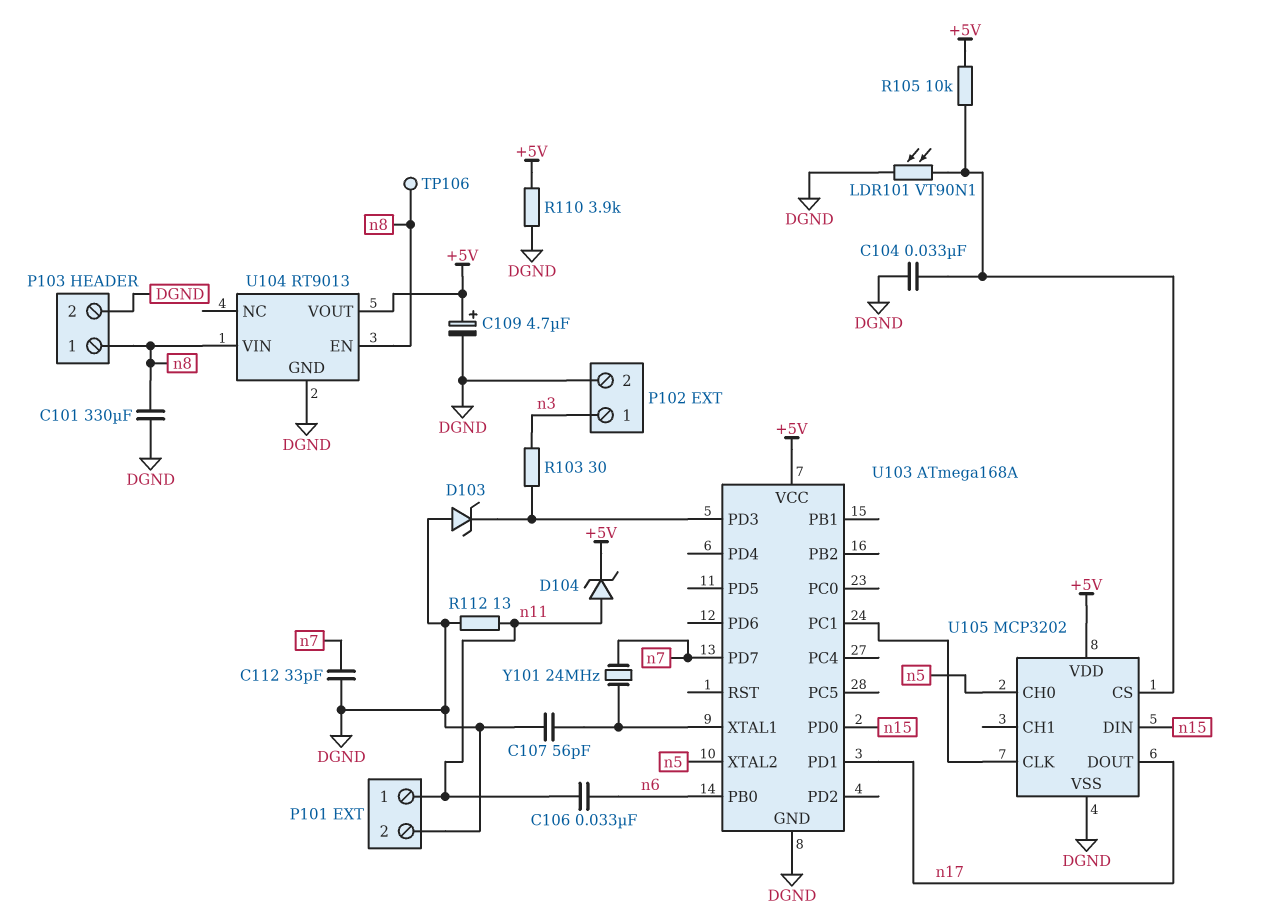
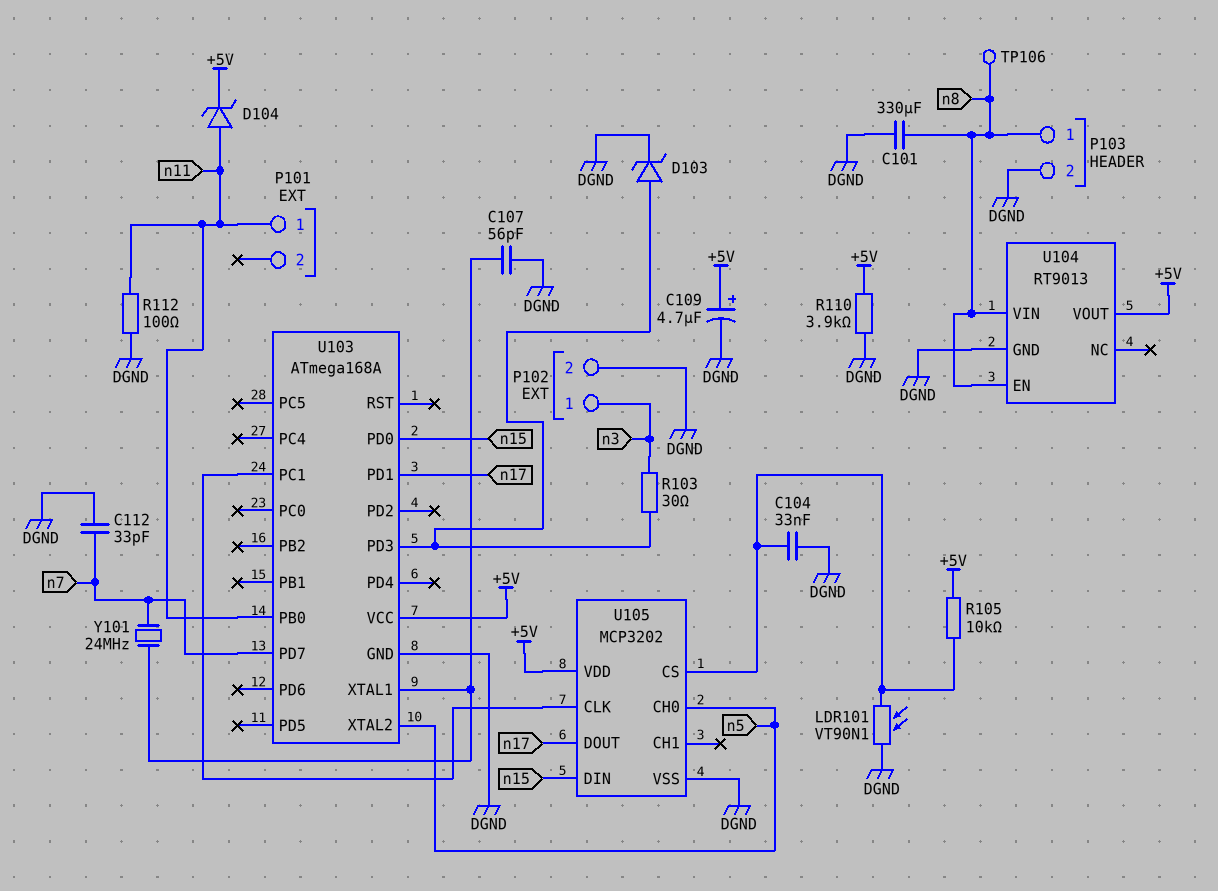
C106: 33nF (n6, n11) -> none
D103: zener (A DGND, K U103/PD3) -> zener (A U103/PD3, K DGND)
P101 pin 2: DGND -> none
R112: 13 (DGND, n11) -> 100 (DGND, n11)
U103 pin PB0: n6 -> n11

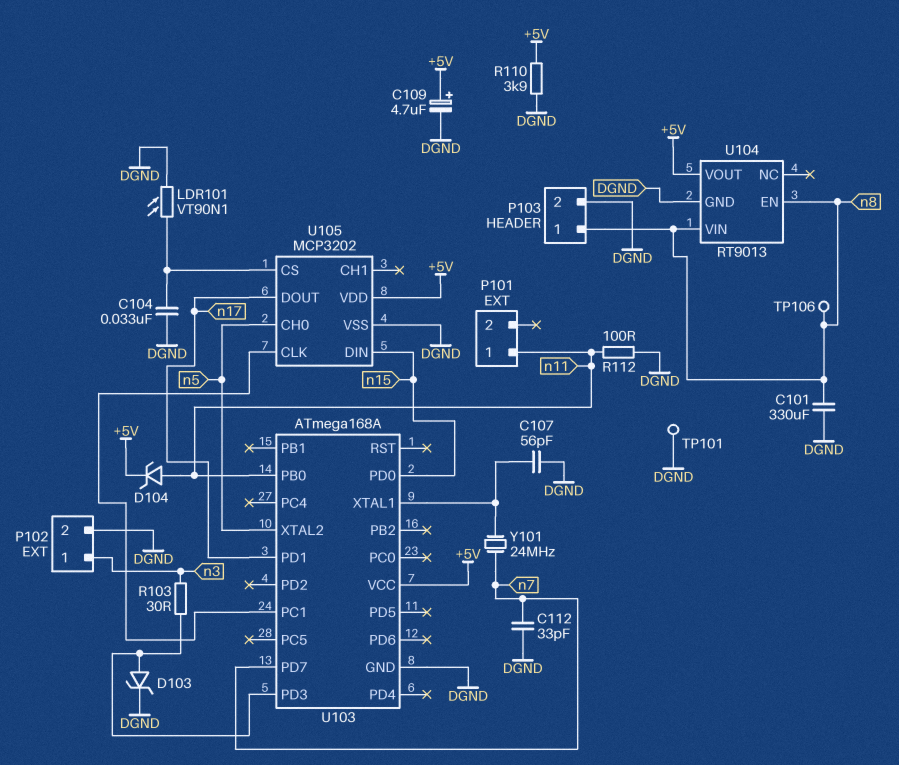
R105: 10k (+5V, U105/CS) -> none
TP101: none -> test point (DGND)

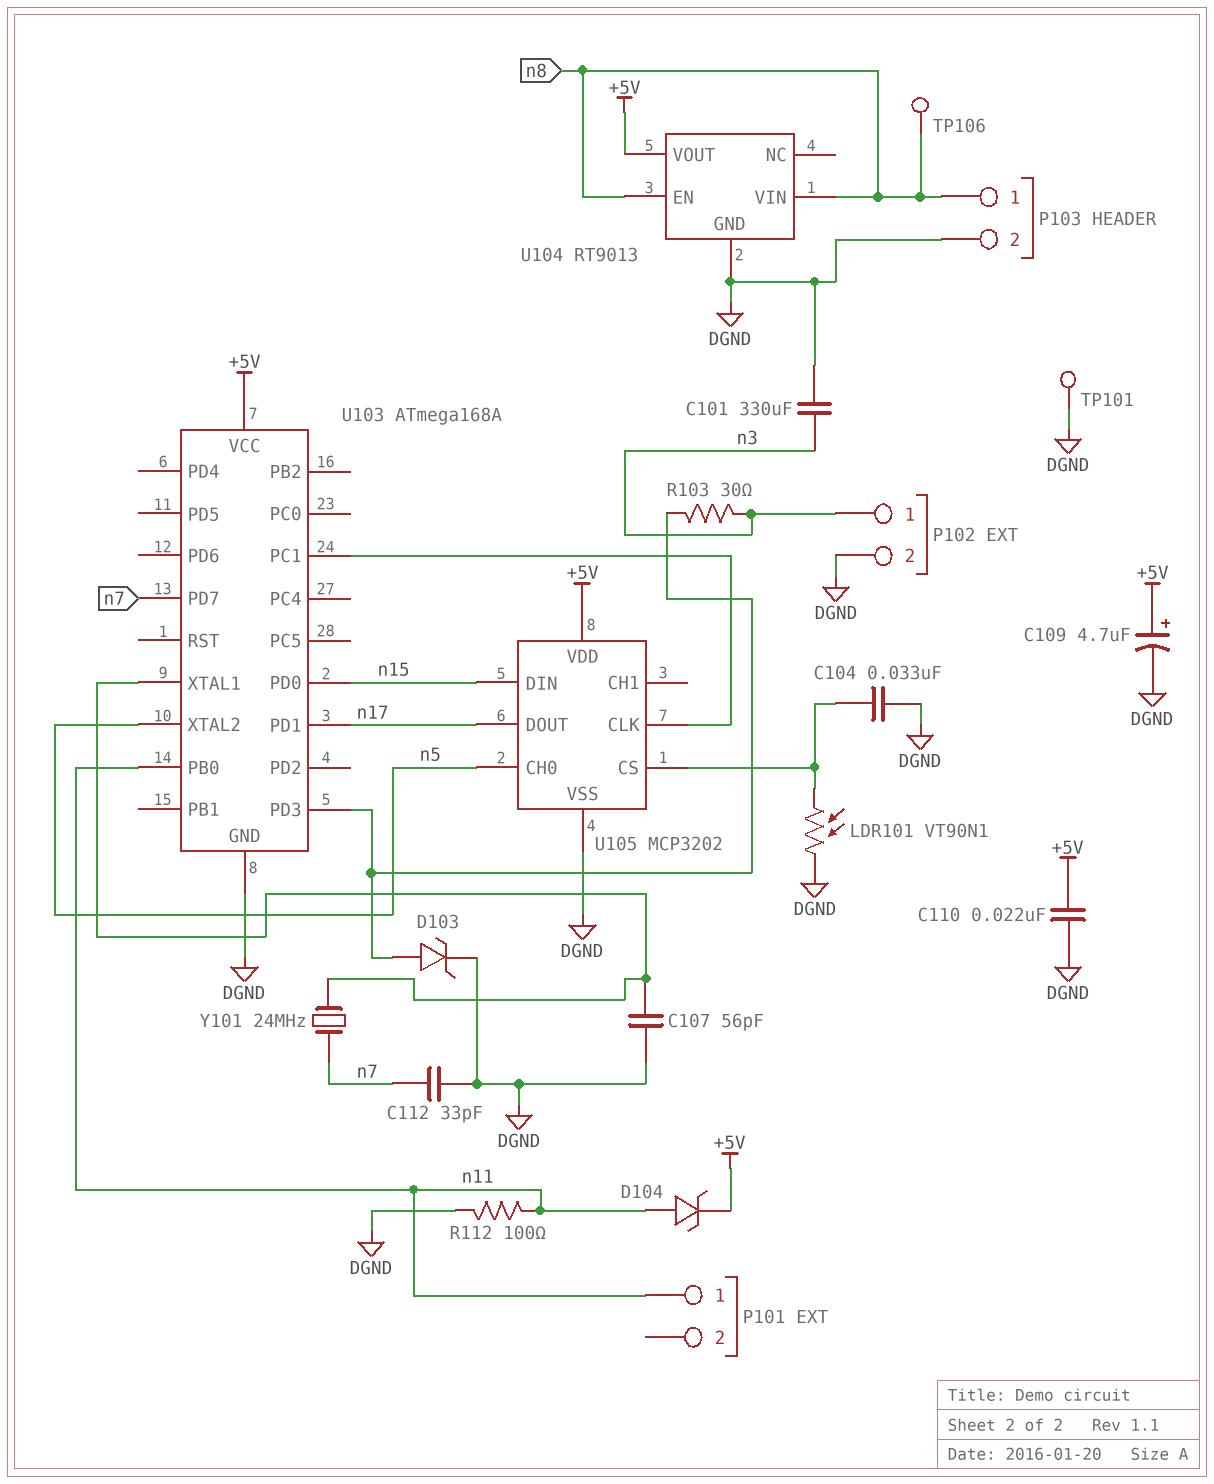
C101: 330uF (DGND, n8) -> 330uF (DGND, n3)
C110: none -> 22nF (+5V, DGND)
R110: 3.9k (+5V, DGND) -> none

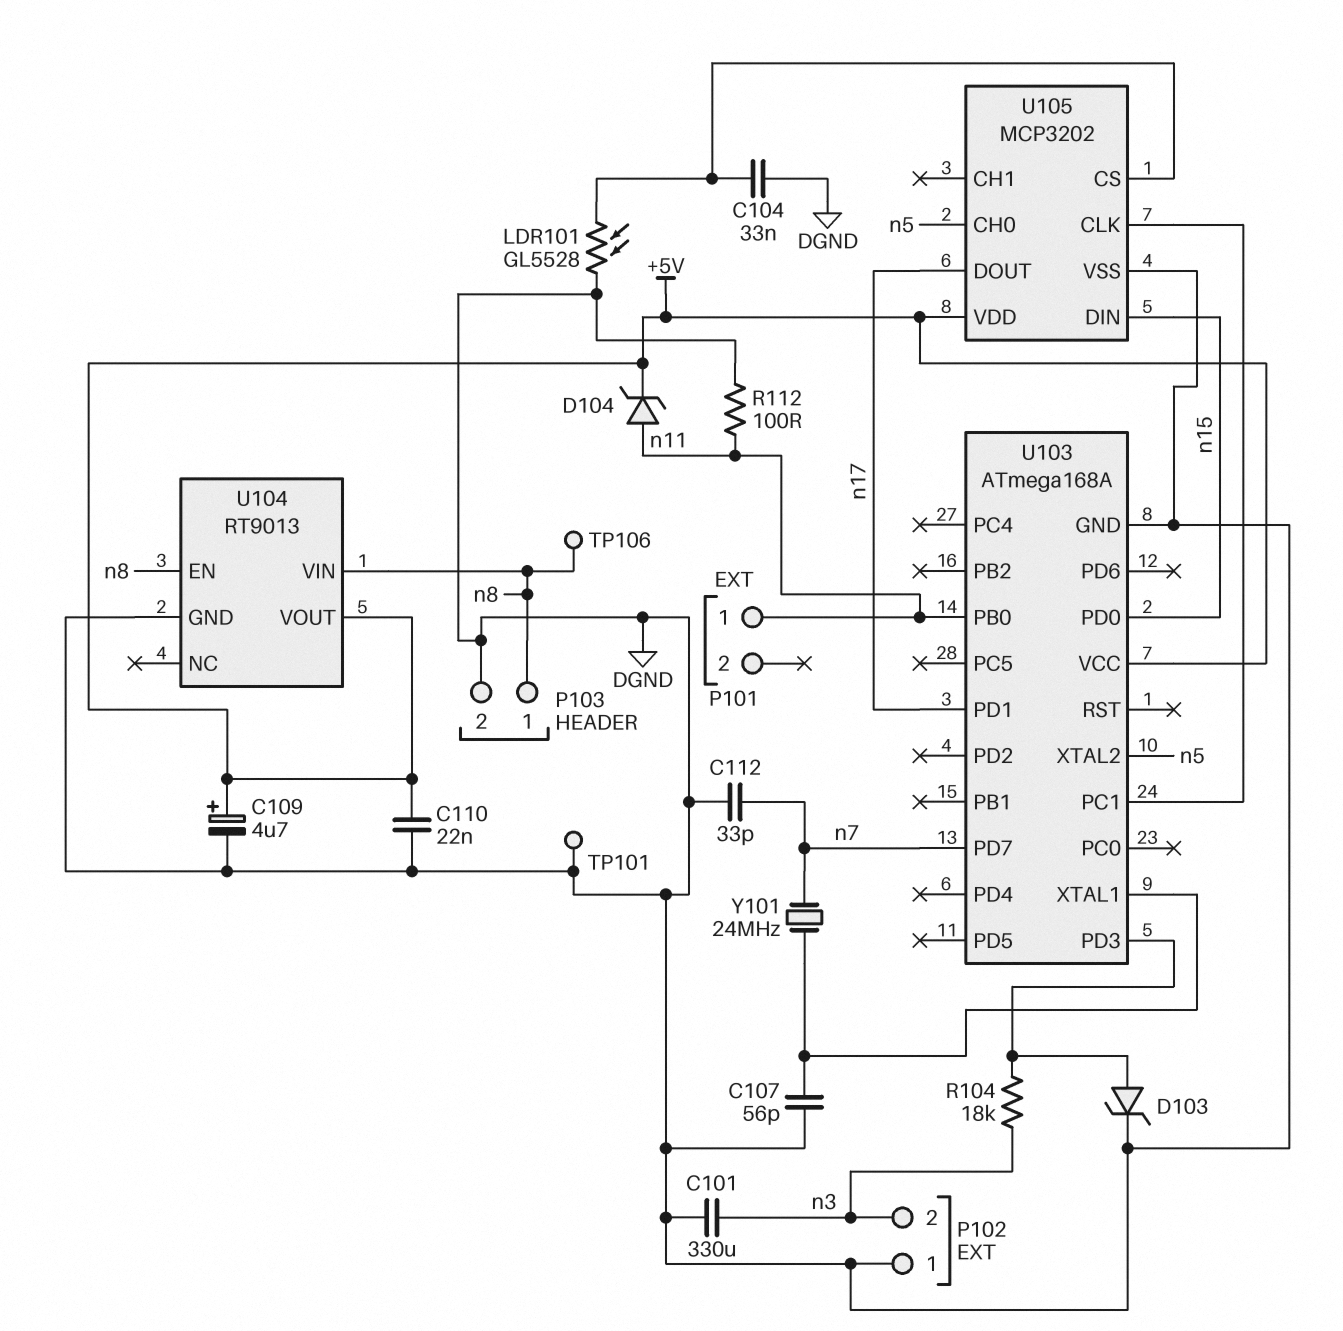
LDR101: VT90N1 (DGND, U105/CS) -> GL5528 (DGND, U105/CS)
P102 pin 1: n3 -> DGND
P102 pin 2: DGND -> n3
R103: 30 (U103/PD3, n3) -> none
R104: none -> 18k (U103/PD3, n3)

